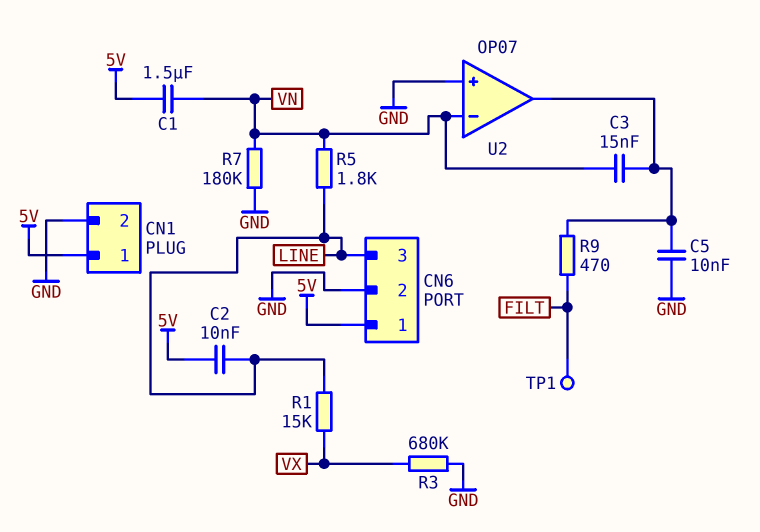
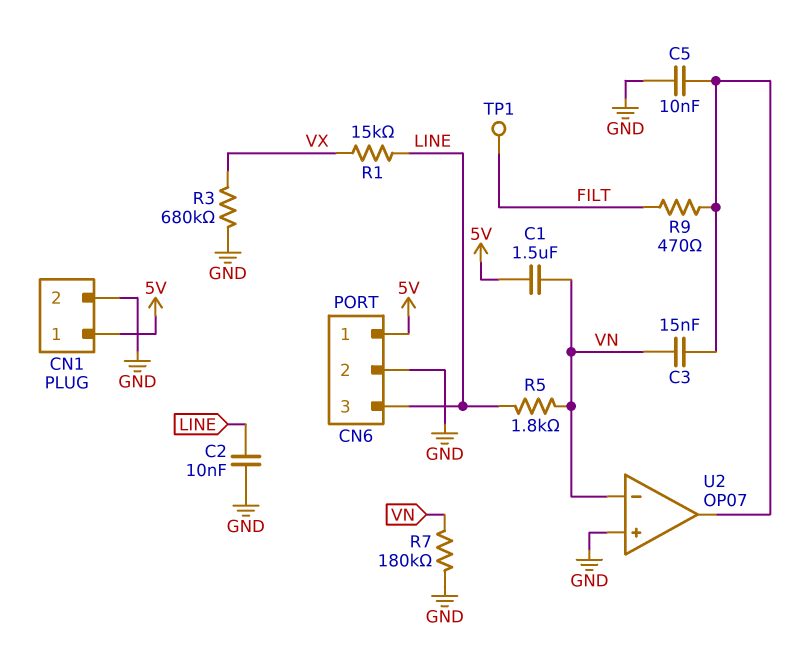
C2: 10nF (5V, LINE) -> 10nF (GND, LINE)

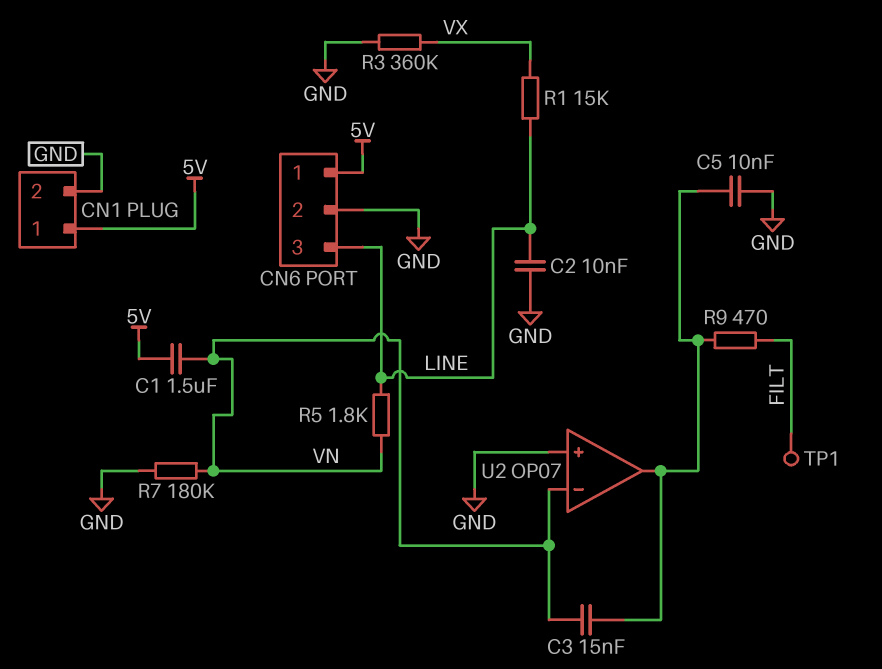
R3: 680k (GND, VX) -> 360k (GND, VX)

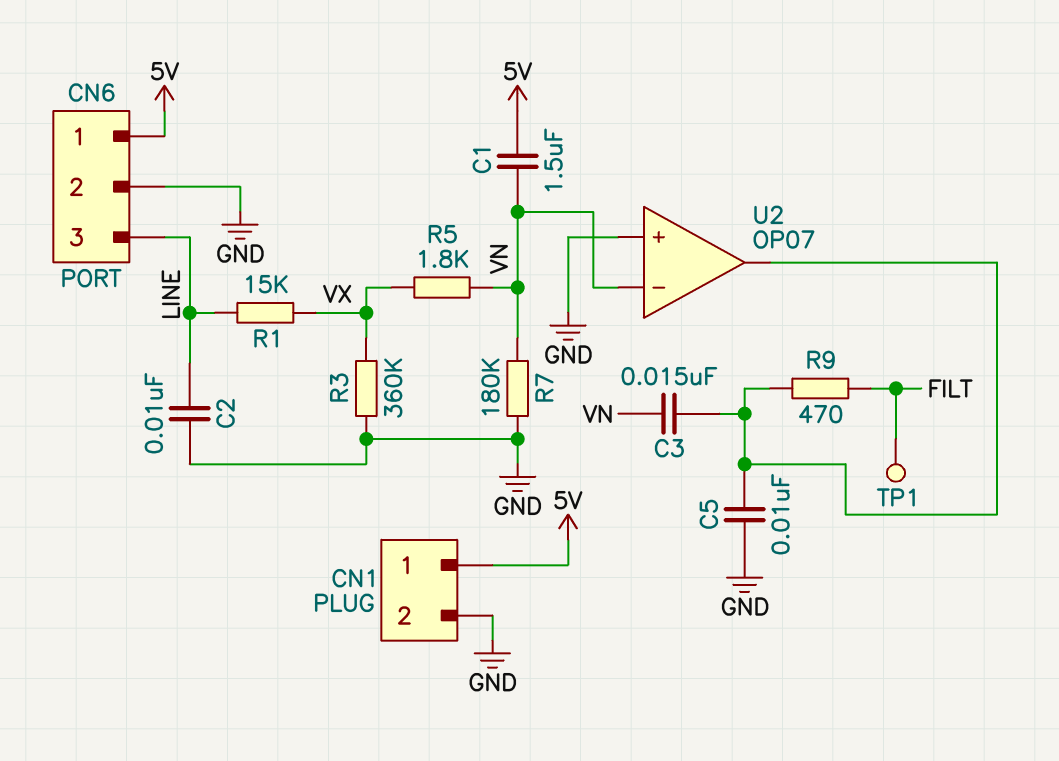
R5: 1.8k (LINE, VN) -> 1.8k (VN, VX)

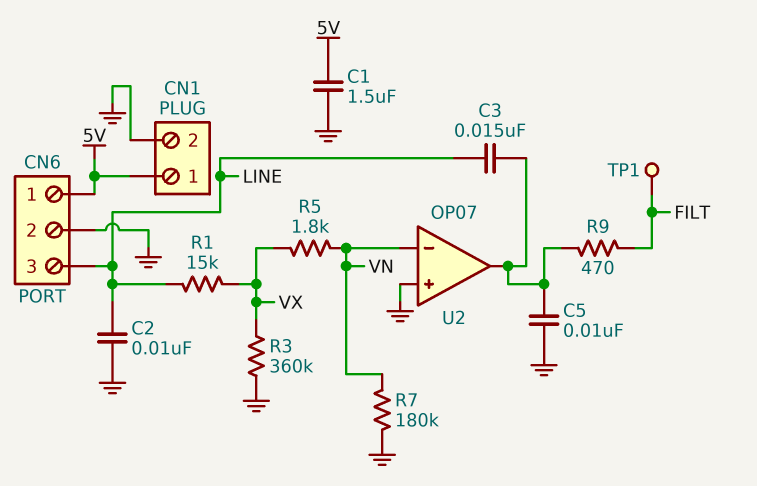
C1: 1.5uF (5V, VN) -> 1.5uF (5V, GND)
C3: 15nF (U2/out, VN) -> 15nF (LINE, U2/out)

